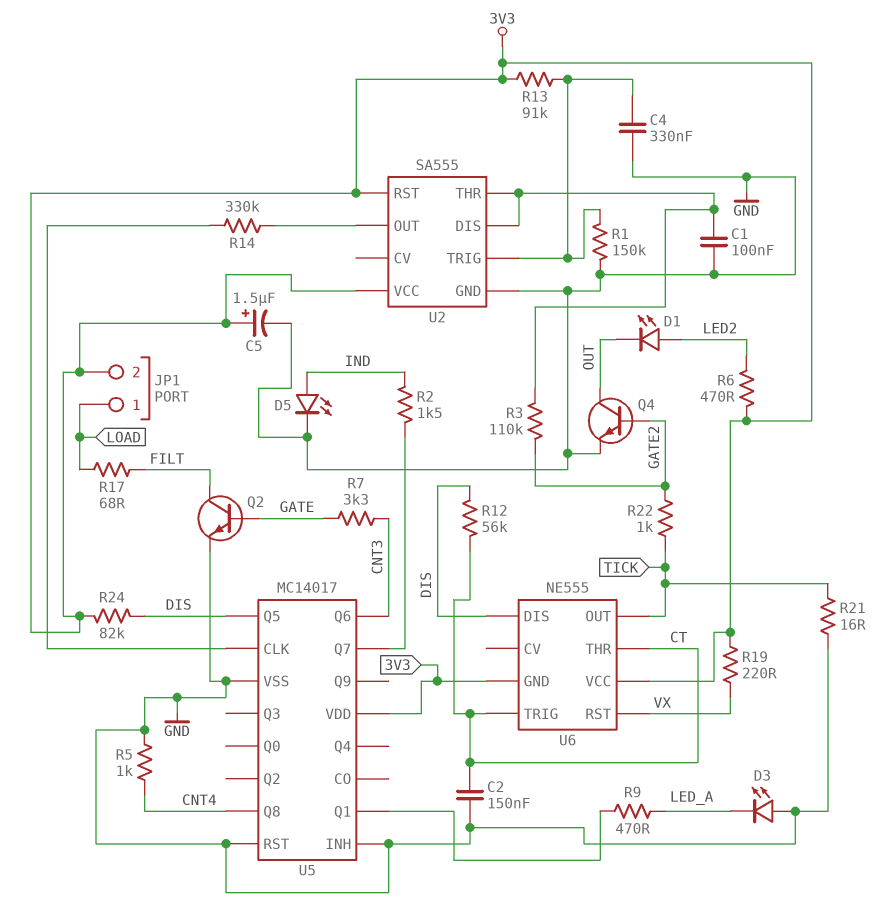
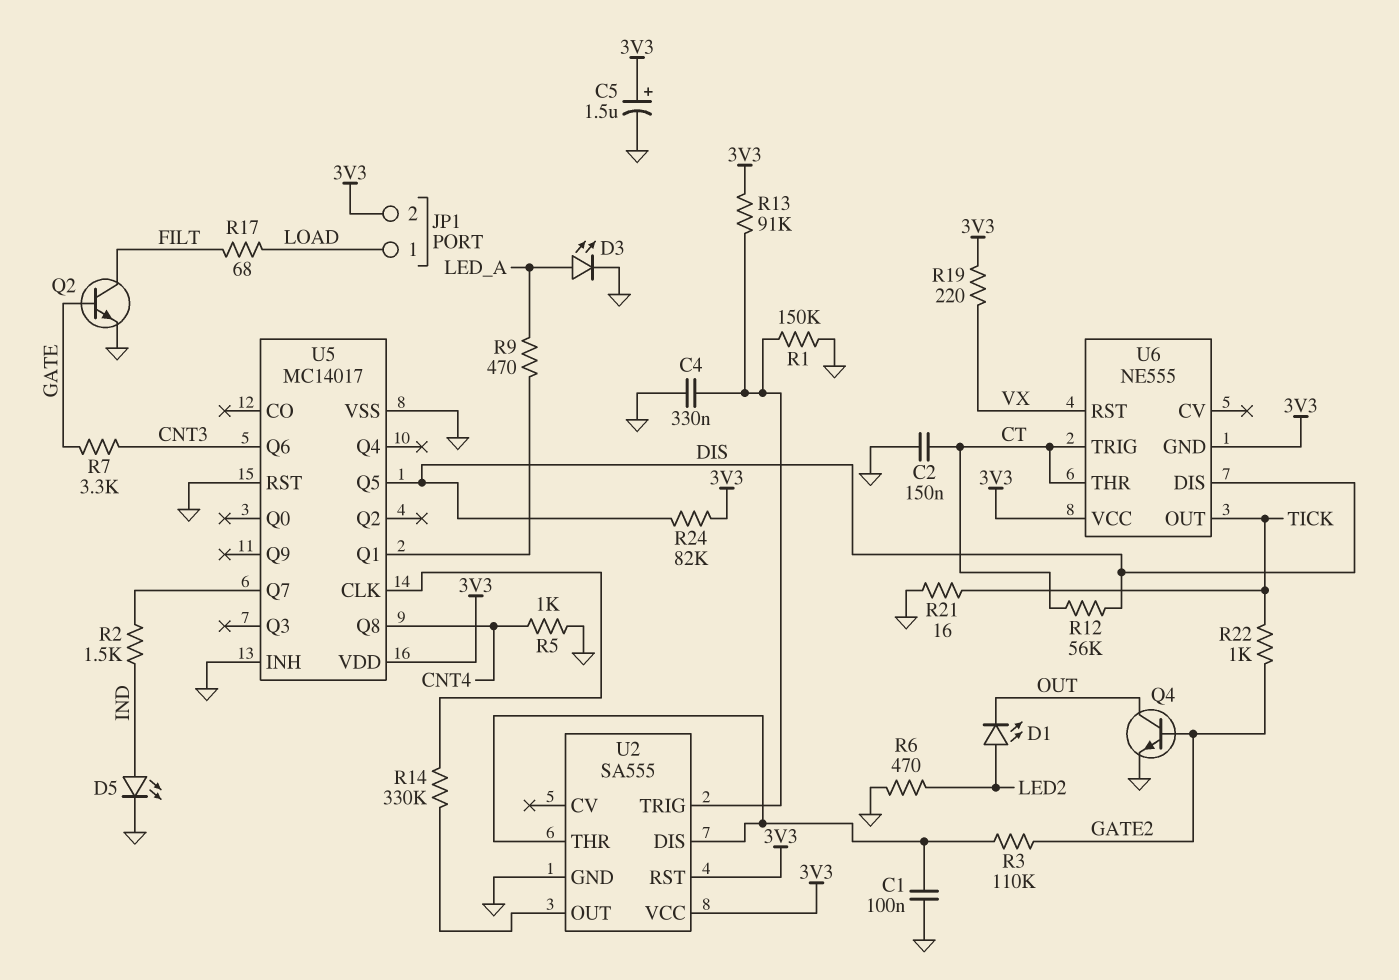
D3: LED (A GND, K LED_A) -> LED (A LED_A, K GND)
R6: 470 (3V3, LED2) -> 470 (GND, LED2)

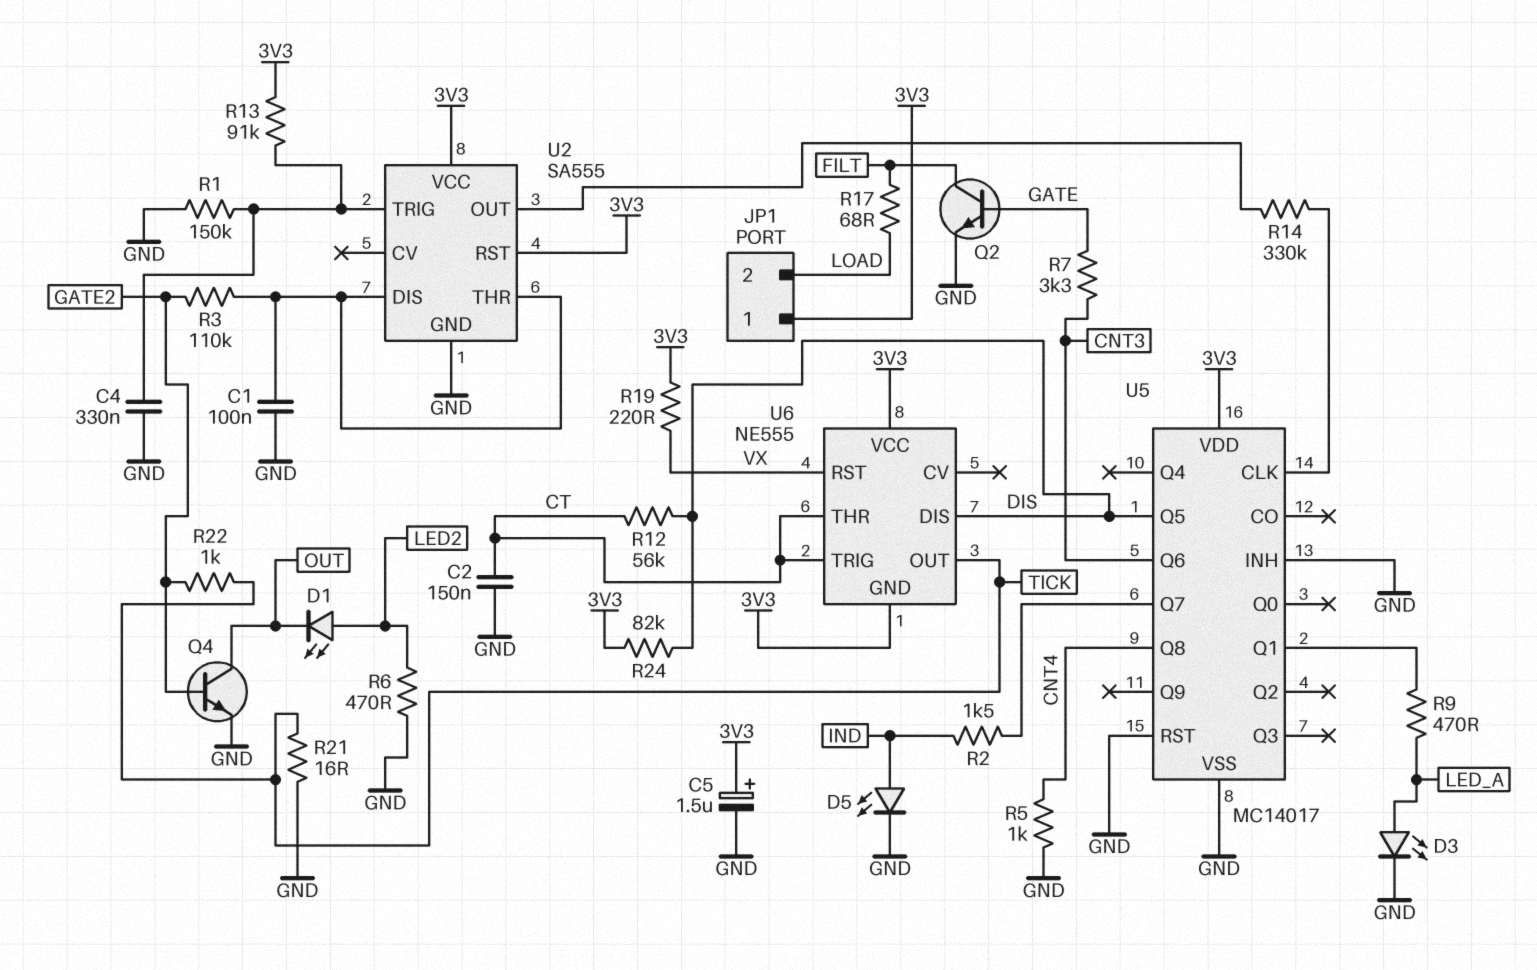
JP1 pin 1: LOAD -> 3V3
JP1 pin 2: 3V3 -> LOAD

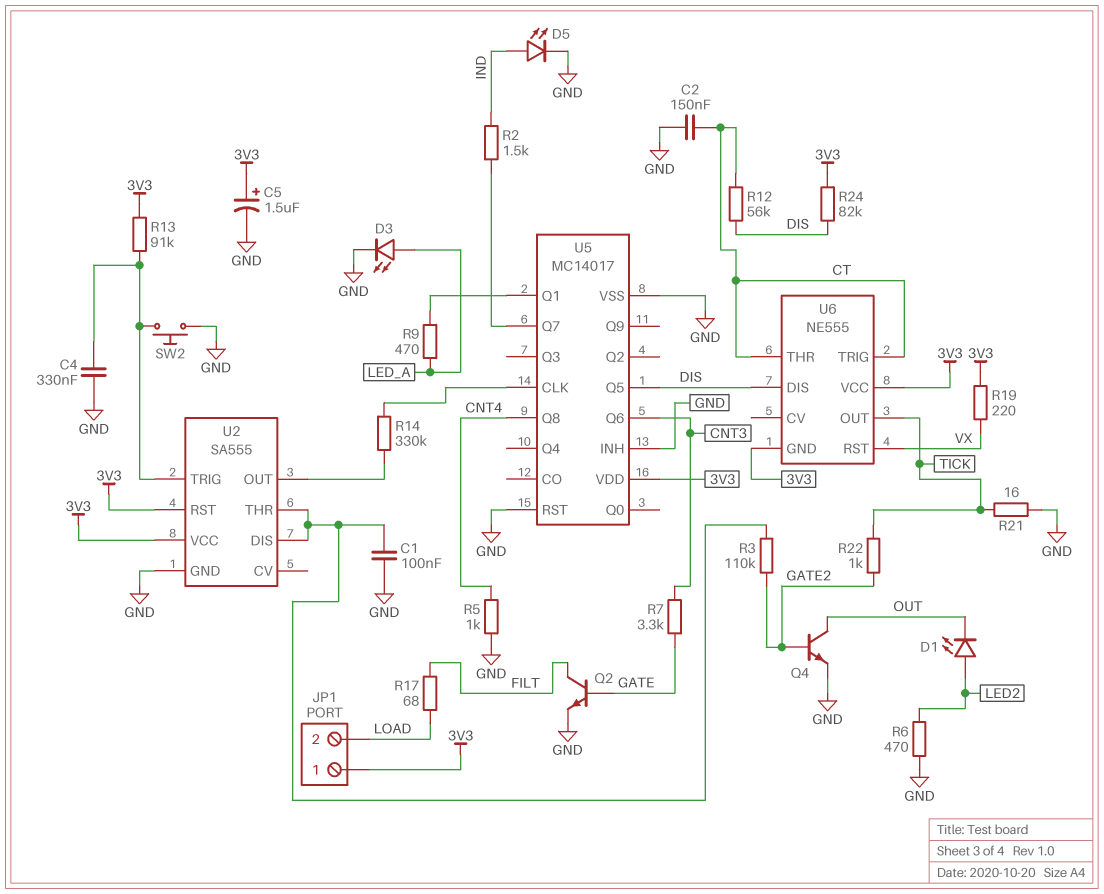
R1: 150k (GND, U2/TRIG) -> none
SW2: none -> button (GND, U2/TRIG)

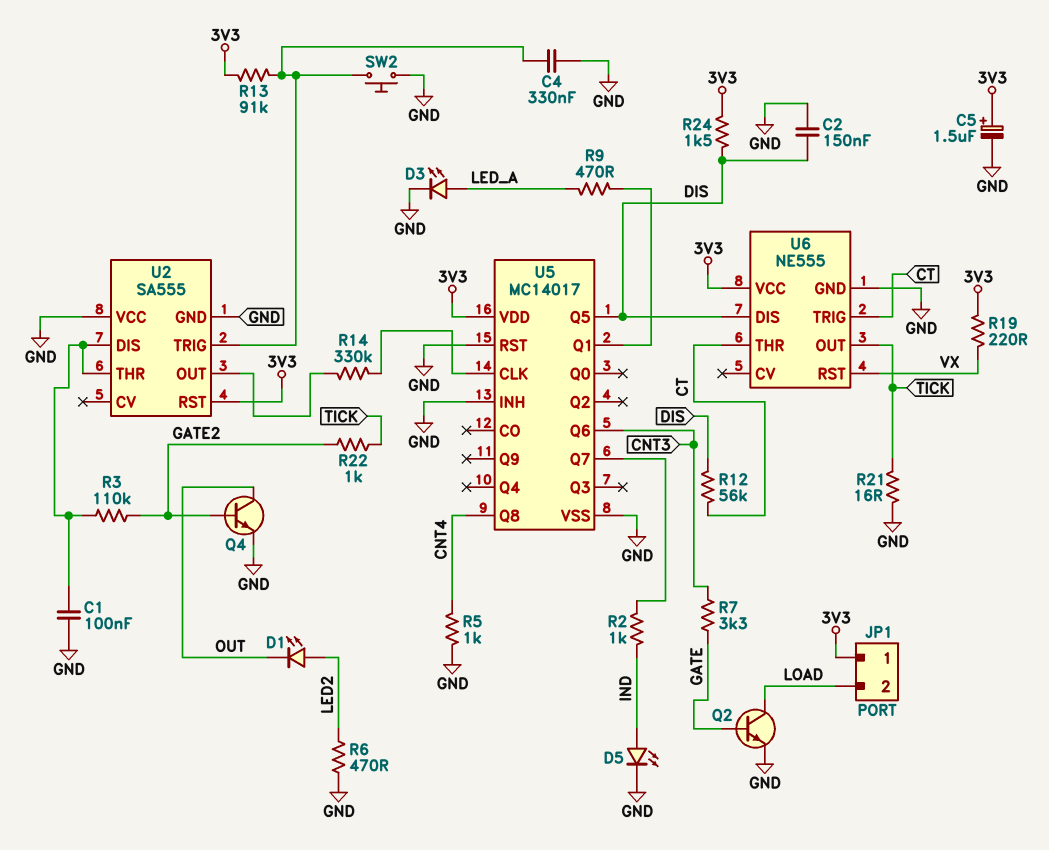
C2: 150nF (CT, GND) -> 150nF (DIS, GND)
Q2: NPN (B GATE, C FILT, E GND) -> NPN (B GATE, C LOAD, E GND)
R2: 1.5k (IND, U5/Q7) -> 1k (IND, U5/Q7)
R17: 68 (FILT, LOAD) -> none
R24: 82k (3V3, DIS) -> 1.5k (3V3, DIS)
U2 pin VCC: 3V3 -> GND
U6 pin GND: 3V3 -> GND

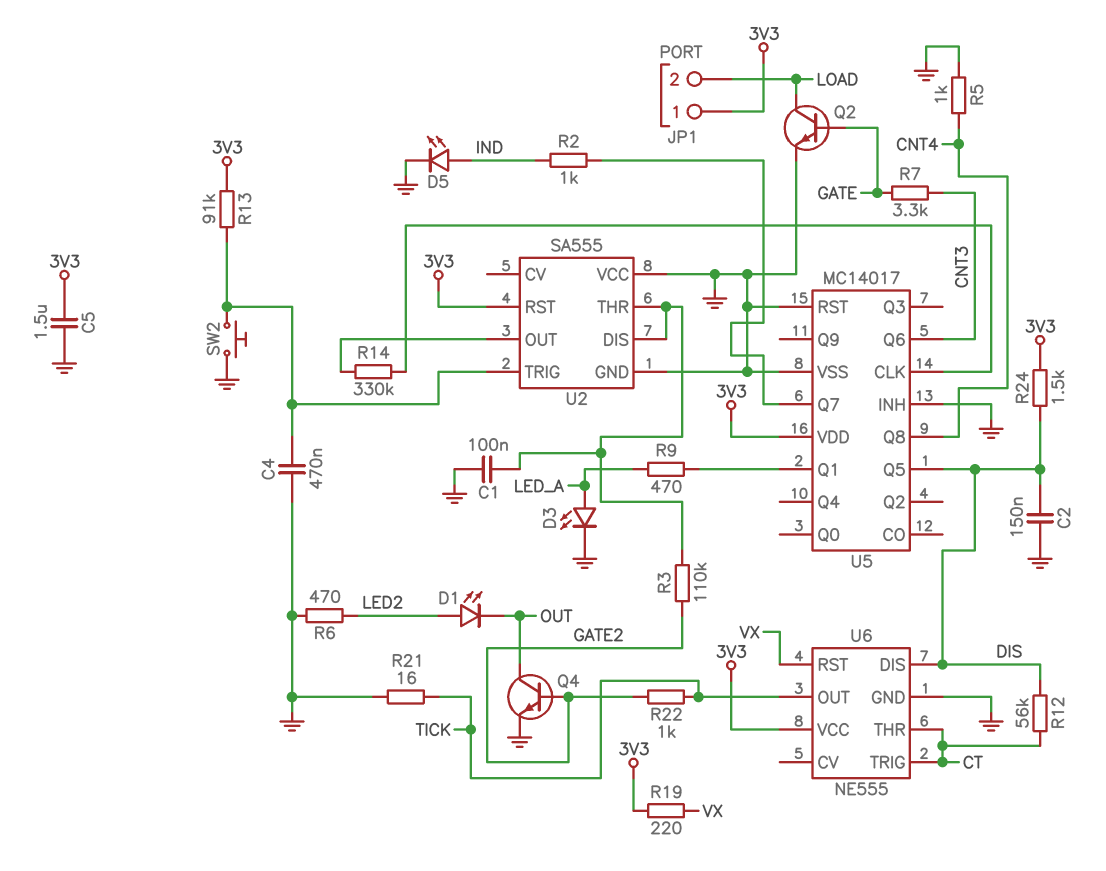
C4: 330nF (GND, U2/TRIG) -> 470nF (GND, U2/TRIG)
C5: 1.5uF (plus 3V3, minus GND) -> 1.5uF (3V3, GND)

